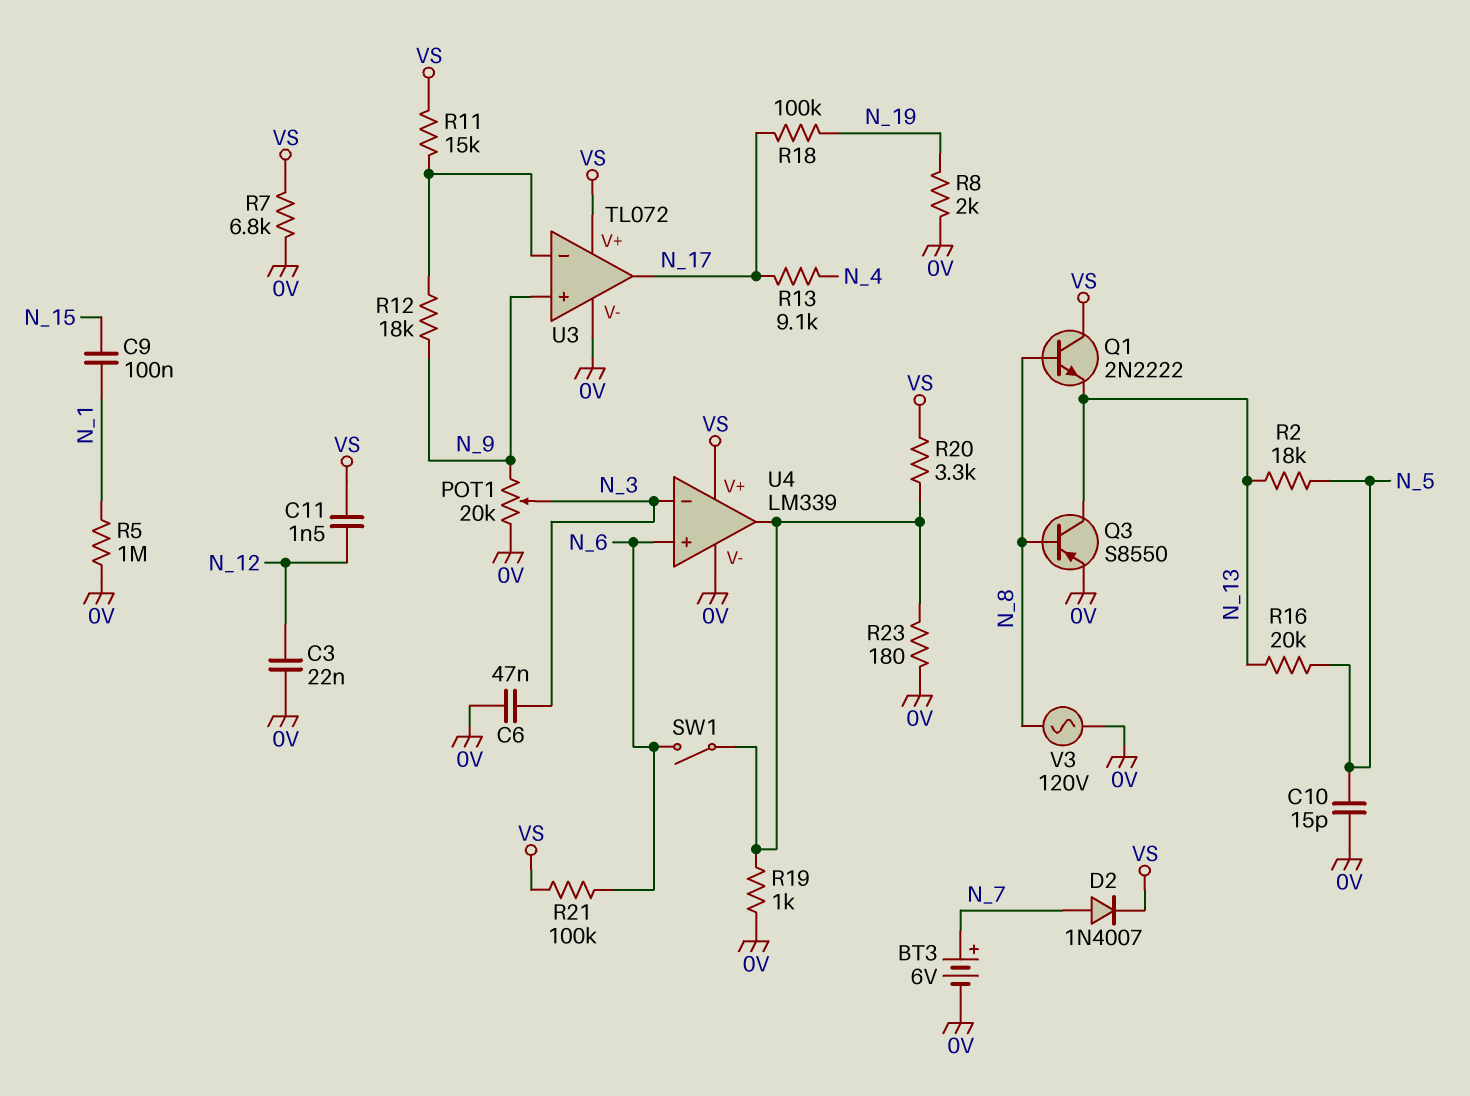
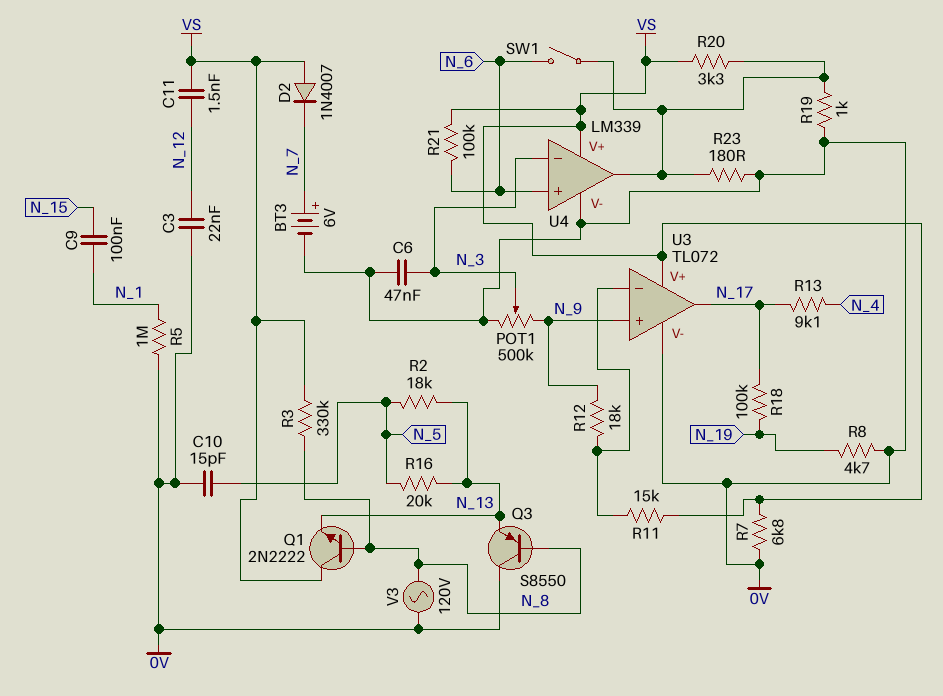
D2: diode 1N4007 (A N_7, K VS) -> diode 1N4007 (A VS, K N_7)
POT1: 20k (0V, N_9, wiper N_3) -> 500k (0V, N_9, wiper N_3)
Q3: PNP S8550 (B N_8, C N_13, E 0V) -> PNP S8550 (B N_8, C 0V, E N_13)
R3: none -> 330k (N_8, VS)
R8: 2k (0V, N_19) -> 4.7k (0V, N_19)

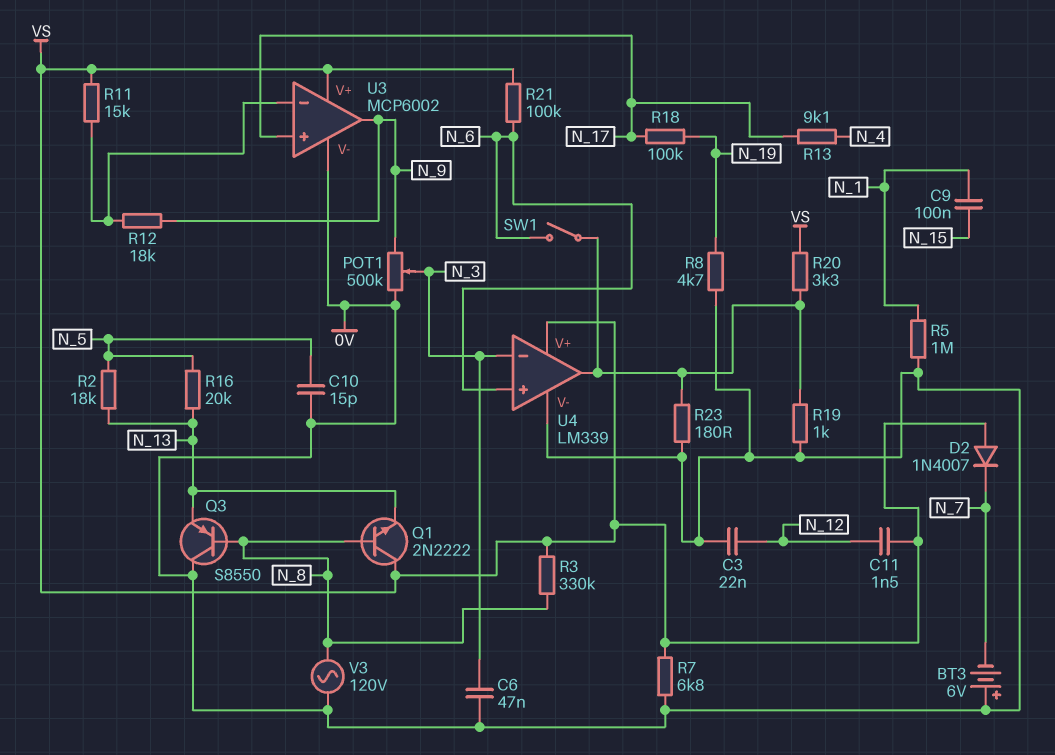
BT3: 6V (plus N_7, minus 0V) -> 6V (plus 0V, minus N_7)
U3: TL072 -> MCP6002
U3 pin in+: N_9 -> N_17
U3 pin out: N_17 -> N_9

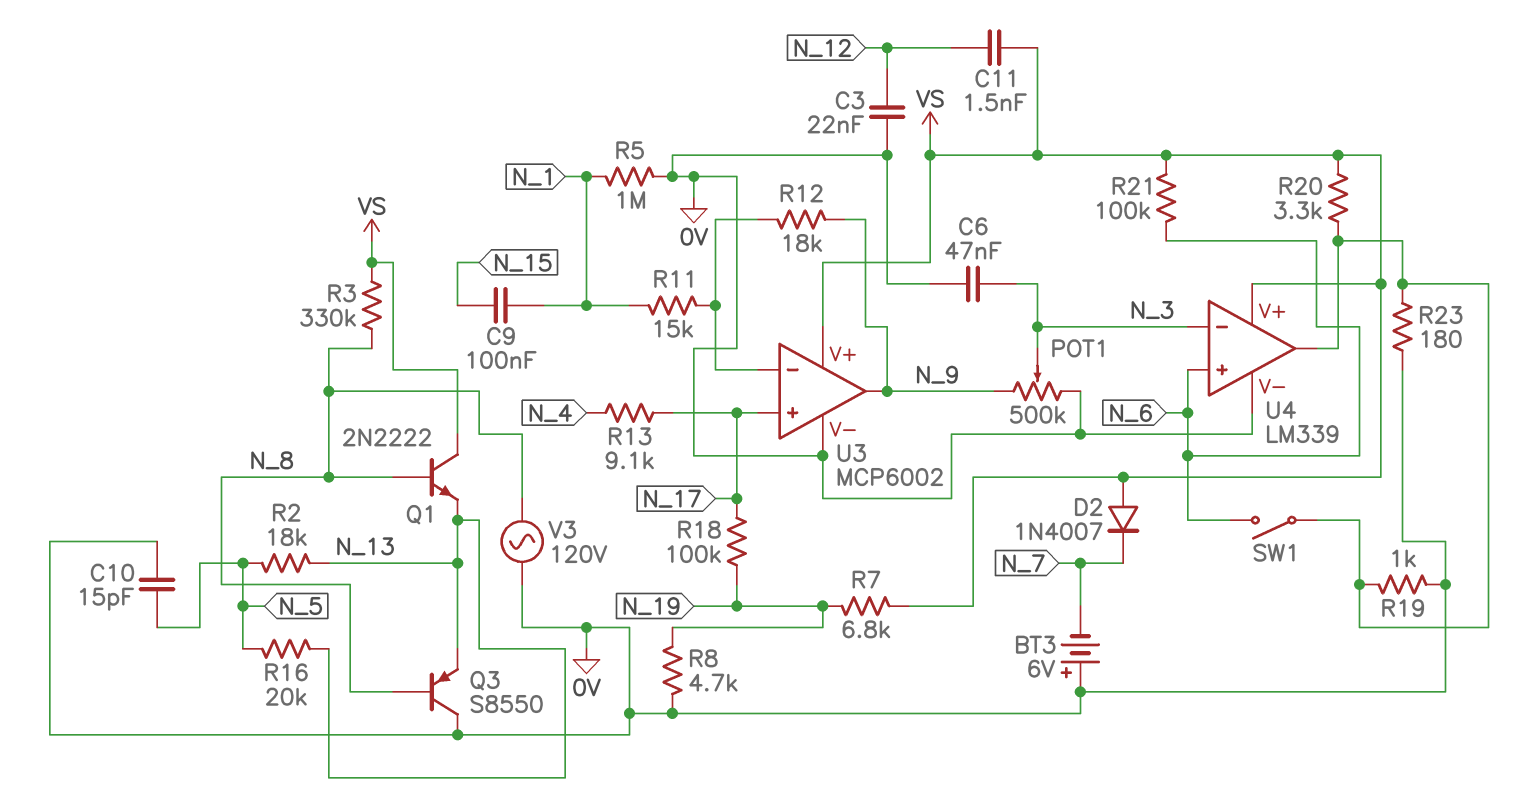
R7: 6.8k (0V, VS) -> 6.8k (N_19, VS)
R11: 15k (U3/in-, VS) -> 15k (N_1, U3/in-)

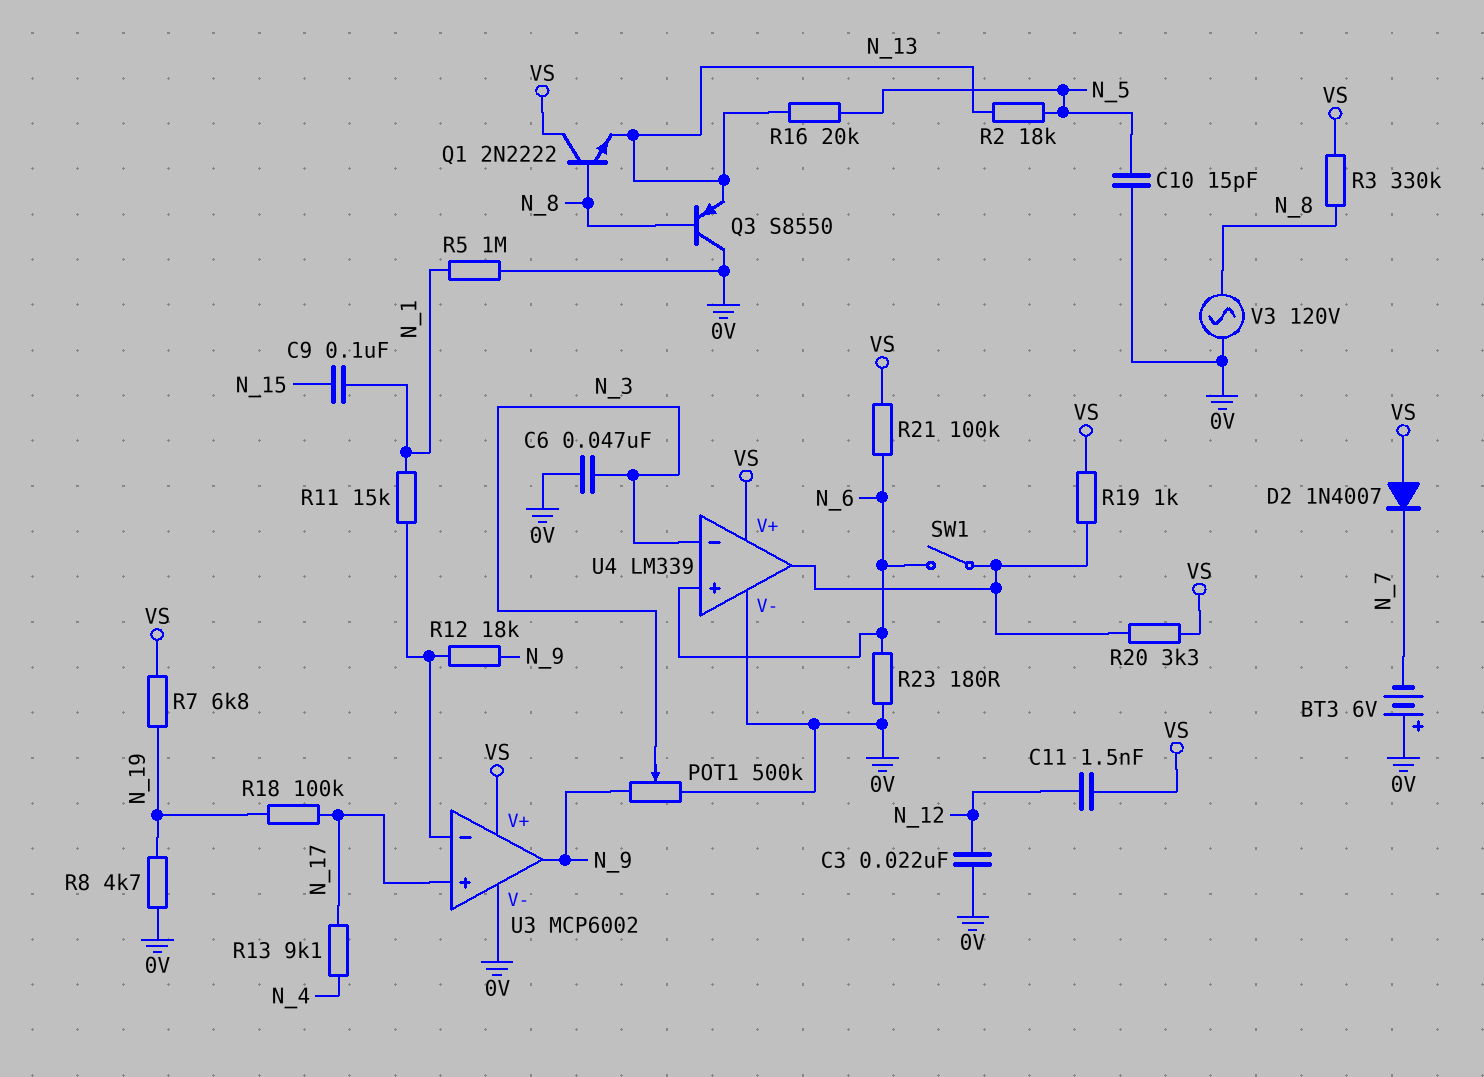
R19: 1k (0V, U4/out) -> 1k (U4/out, VS)
R23: 180 (0V, U4/out) -> 180 (0V, N_6)

